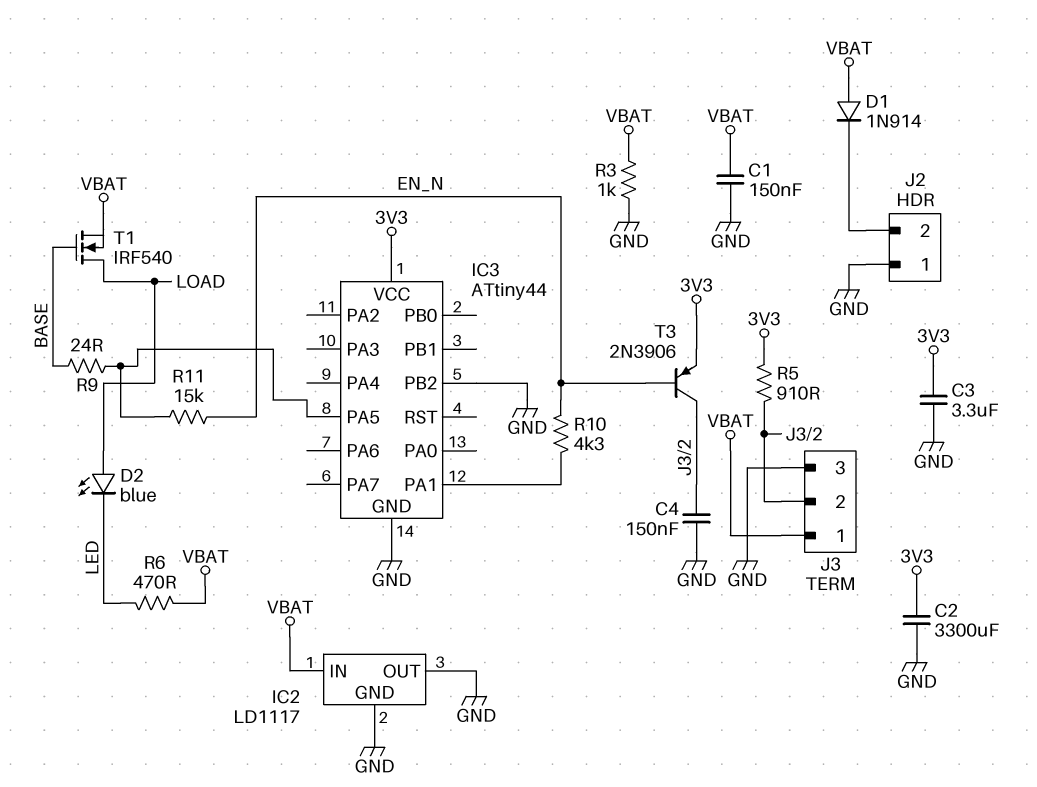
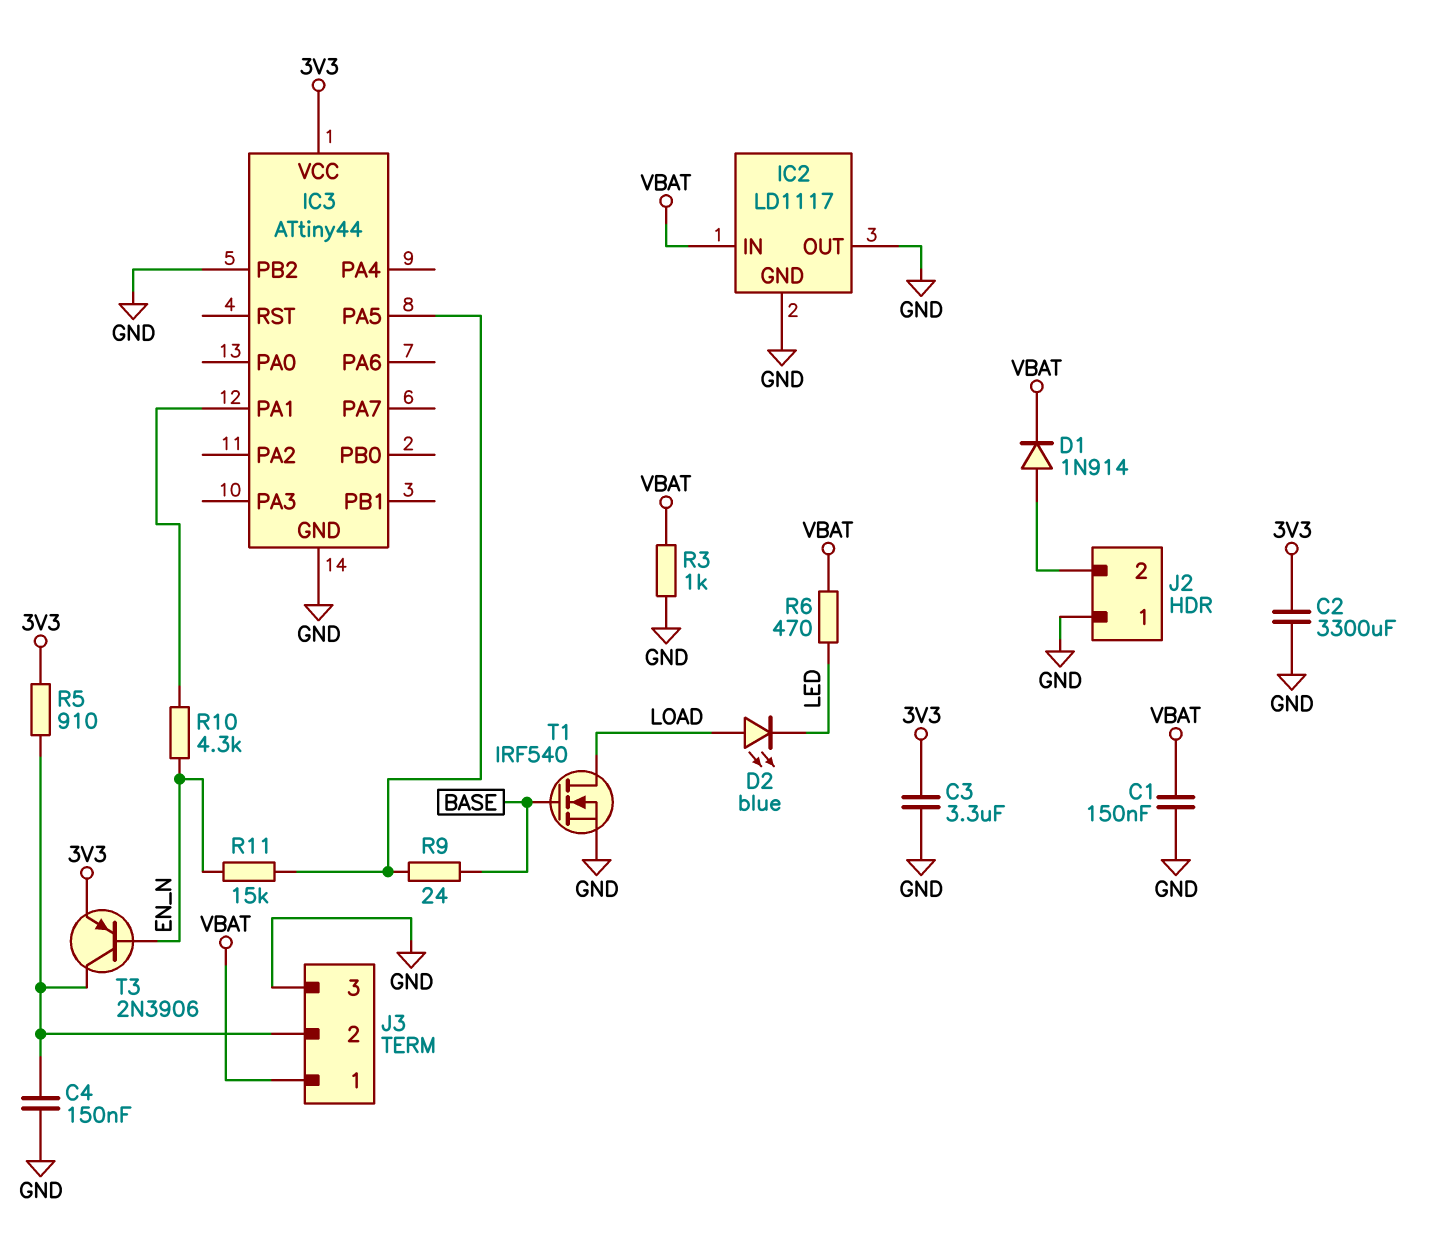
D1: diode 1N914 (A VBAT, K J2/2) -> diode 1N914 (A J2/2, K VBAT)
T1: NMOS IRF540 (G BASE, D LOAD, S VBAT) -> NMOS IRF540 (G BASE, D LOAD, S GND)

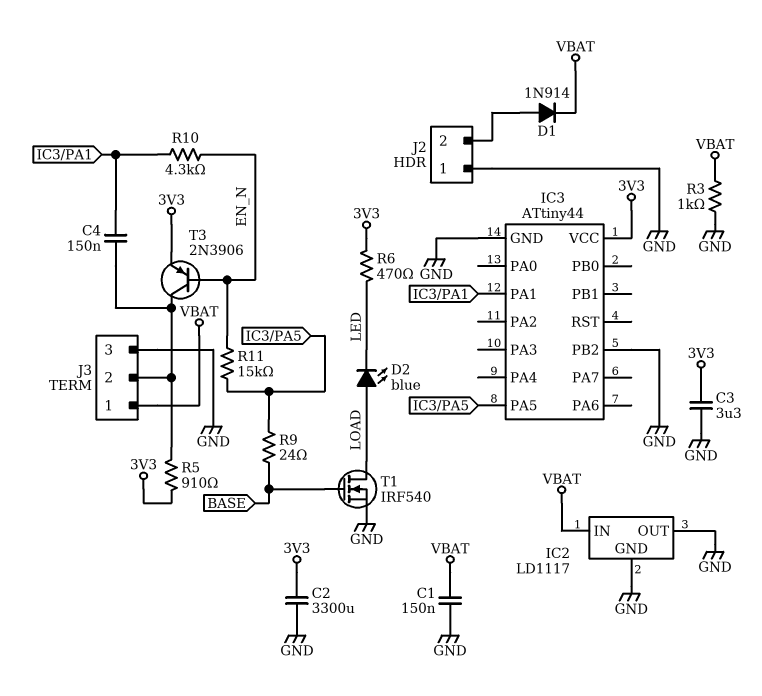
C4: 150nF (GND, J3/2) -> 150nF (IC3/PA1, J3/2)
R6: 470 (LED, VBAT) -> 470 (3V3, LED)

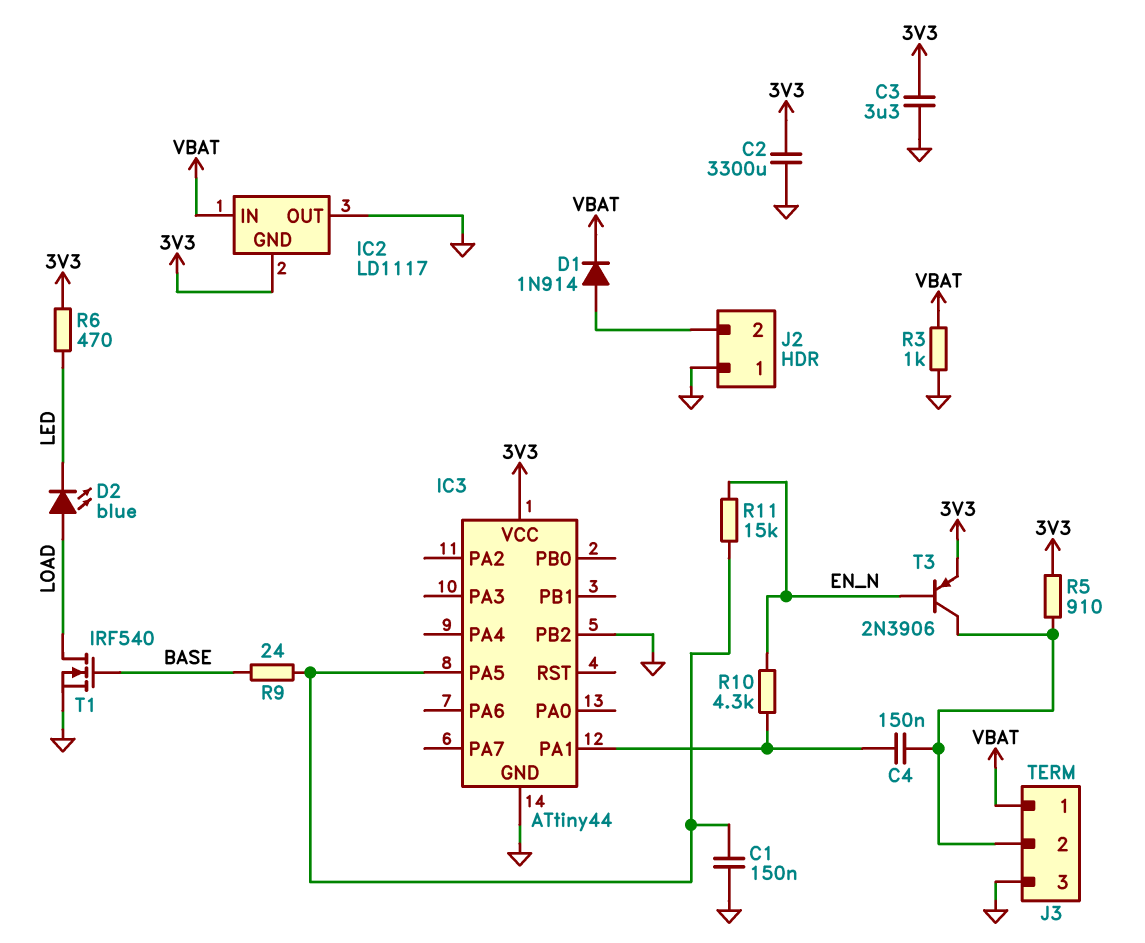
C1: 150nF (GND, VBAT) -> 150nF (GND, IC3/PA5)
IC2 pin GND: GND -> 3V3

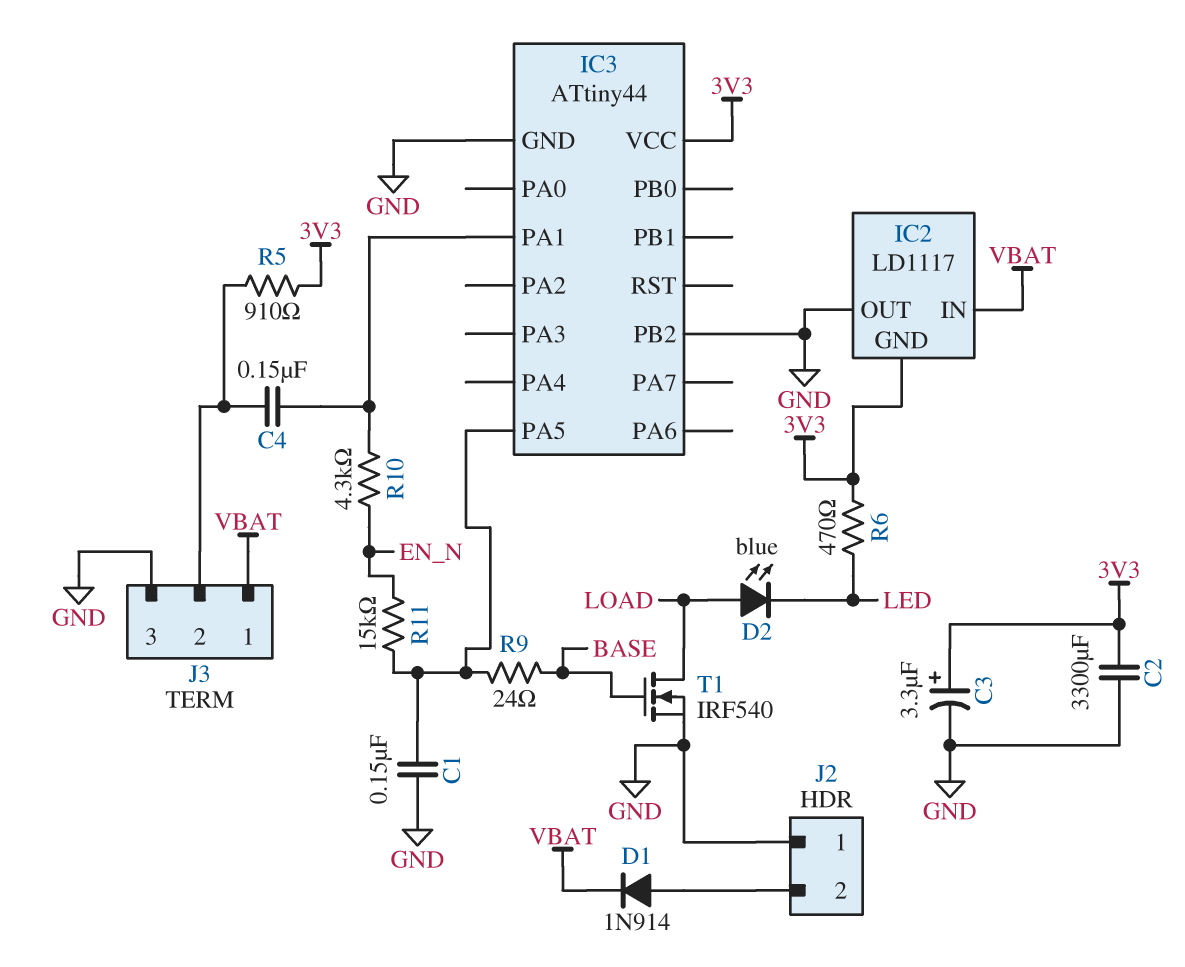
C3: 3.3uF (3V3, GND) -> 3.3uF (plus 3V3, minus GND)
R3: 1k (GND, VBAT) -> none
T3: PNP 2N3906 (B EN_N, C J3/2, E 3V3) -> none

